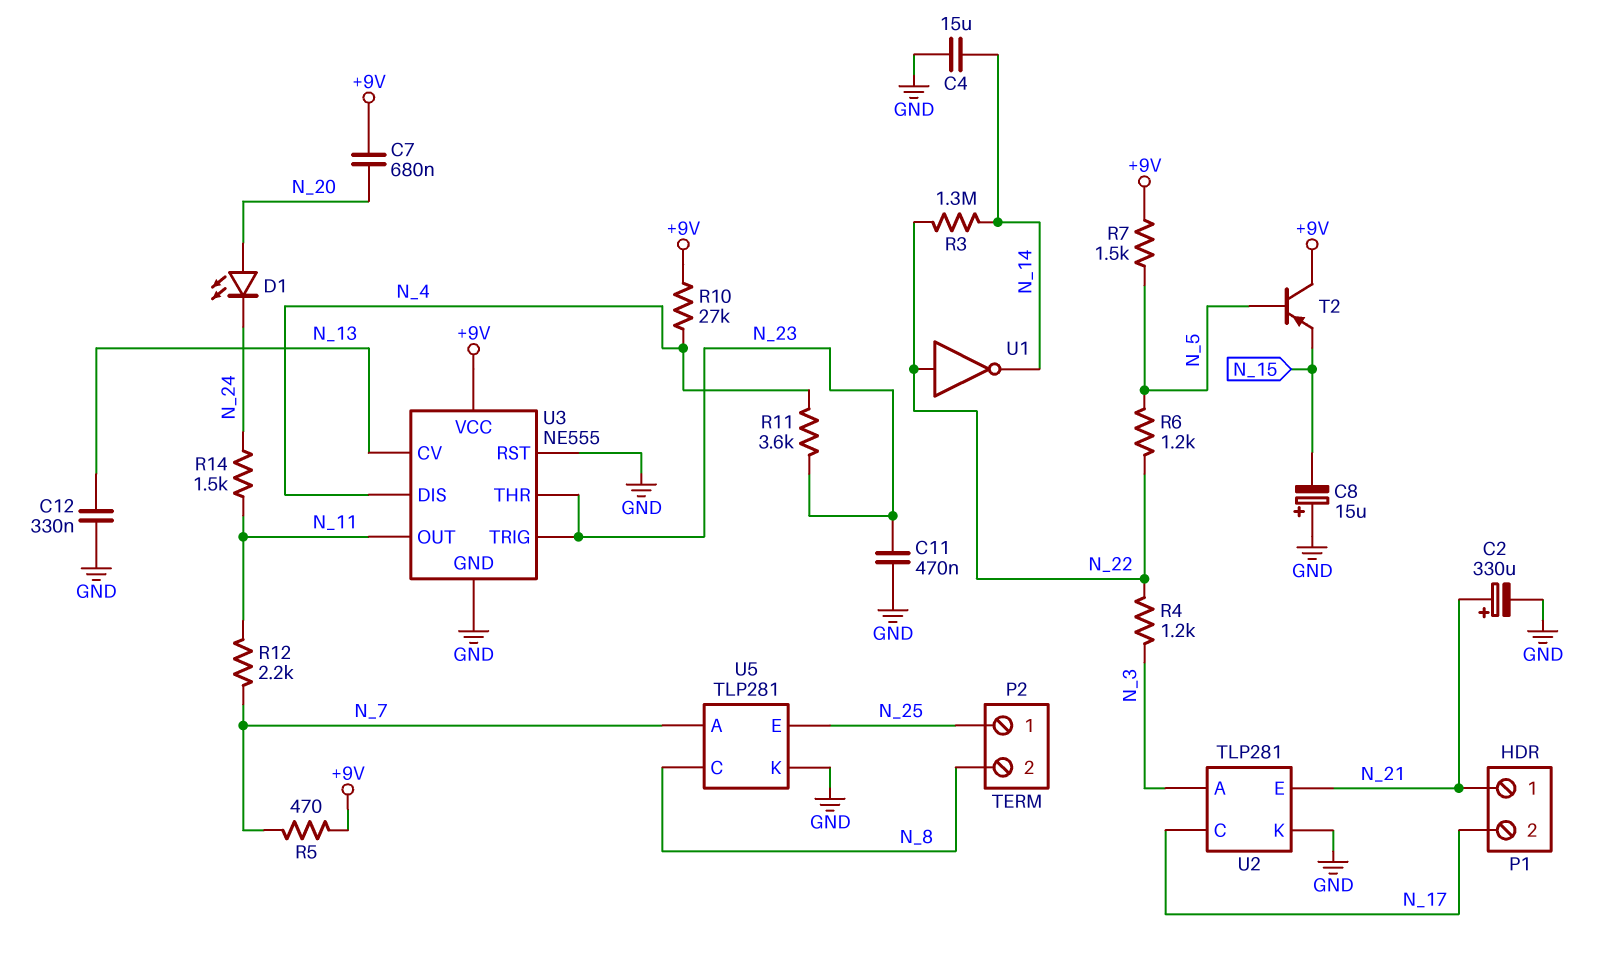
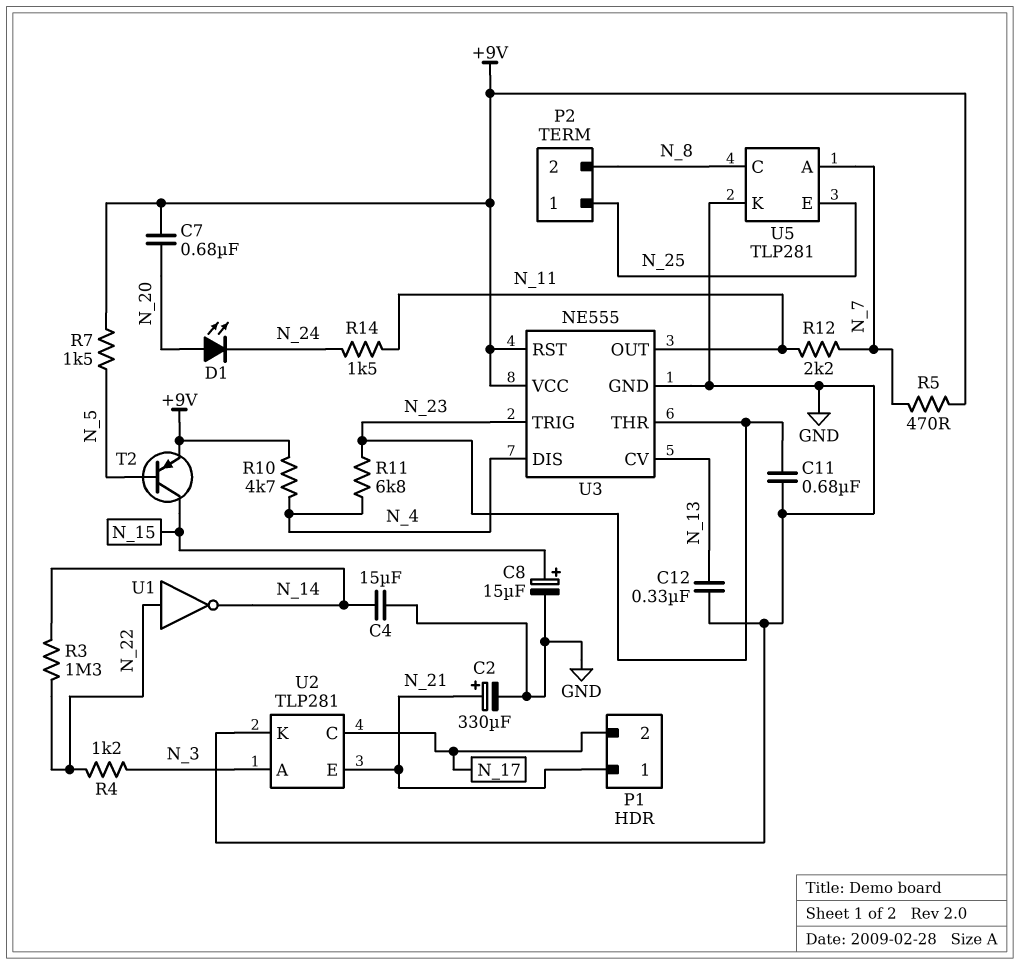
C8: 15uF (plus GND, minus N_15) -> 15uF (plus N_15, minus GND)
C11: 470nF (GND, N_23) -> 680nF (GND, N_23)
R6: 1.2k (N_5, N_22) -> none
R10: 27k (+9V, N_4) -> 4.7k (+9V, N_4)
R11: 3.6k (N_4, N_23) -> 6.8k (N_4, N_23)
T2: PNP (B N_5, C +9V, E N_15) -> PNP (B N_5, C N_15, E +9V)
U3 pin RST: GND -> +9V

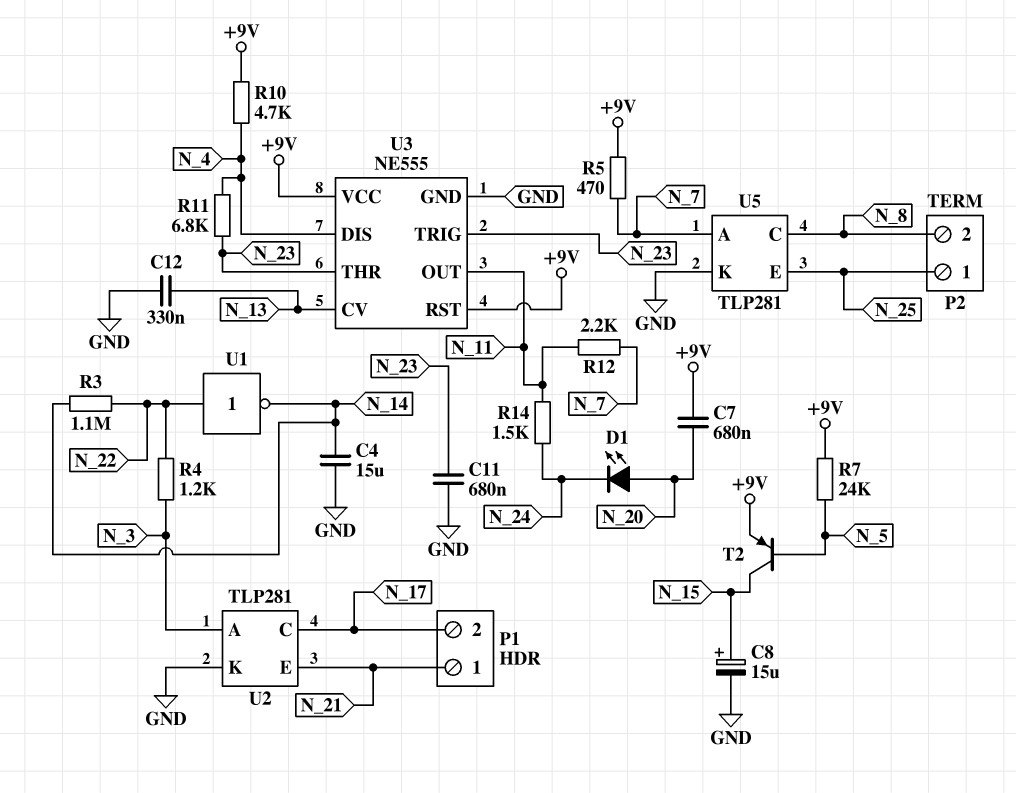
C2: 330uF (plus N_21, minus GND) -> none
R3: 1.3M (N_14, N_22) -> 1.1M (N_14, N_22)
R7: 1.5k (+9V, N_5) -> 24k (+9V, N_5)

